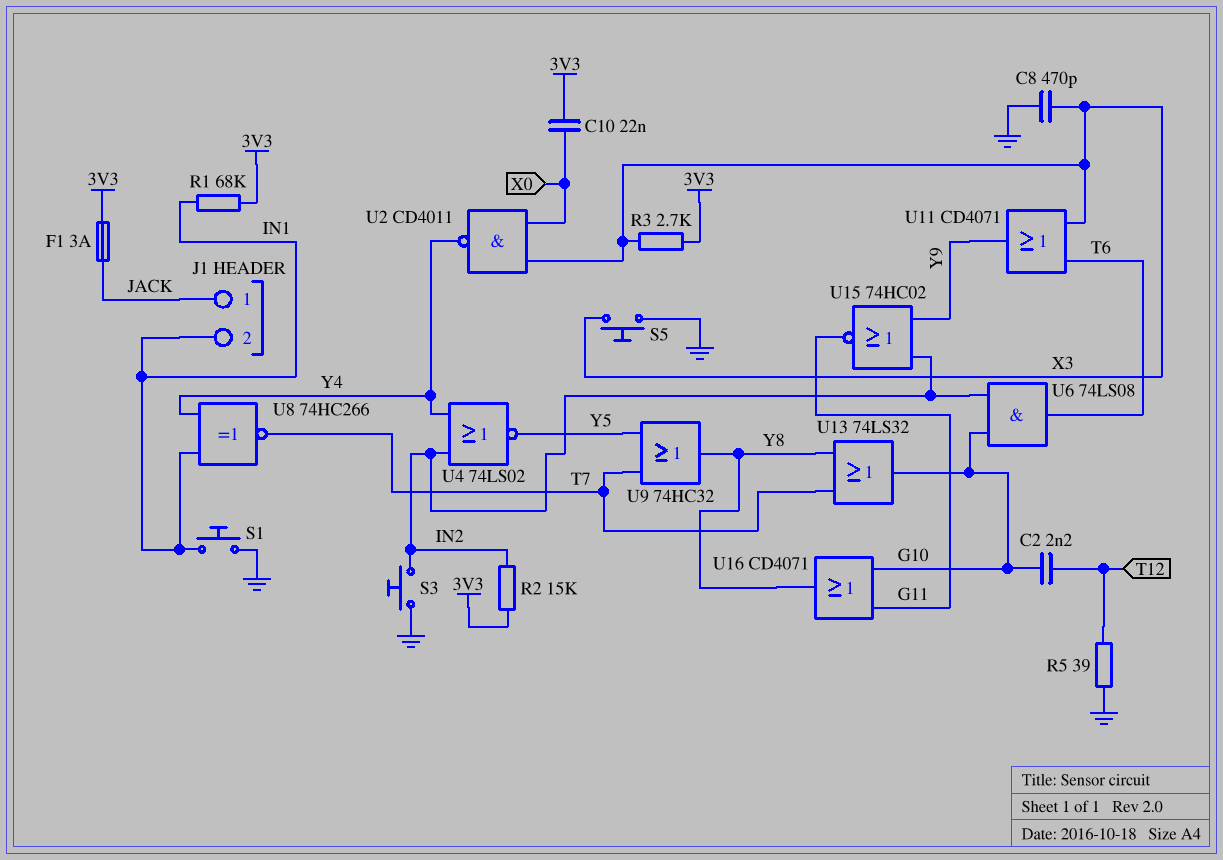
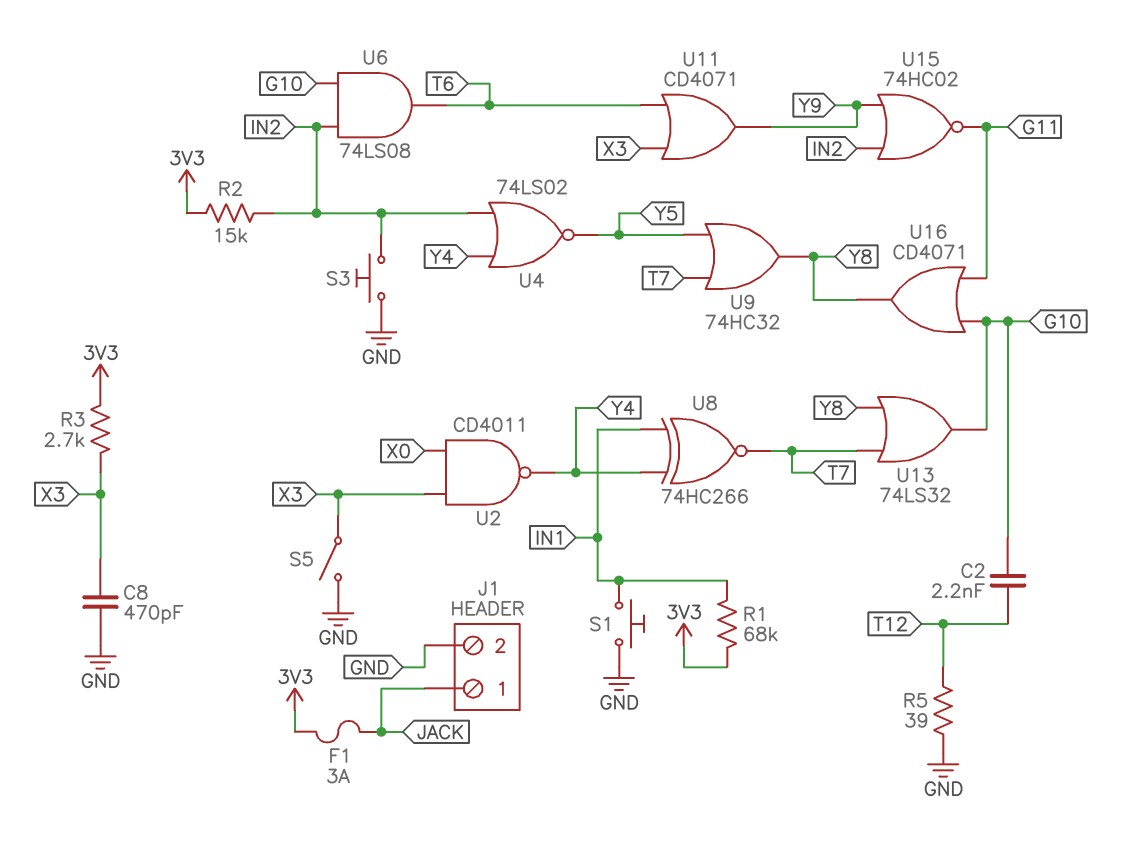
C10: 22nF (3V3, X0) -> none
J1 pin 2: IN1 -> GND
S5: button (GND, X3) -> switch (GND, X3)

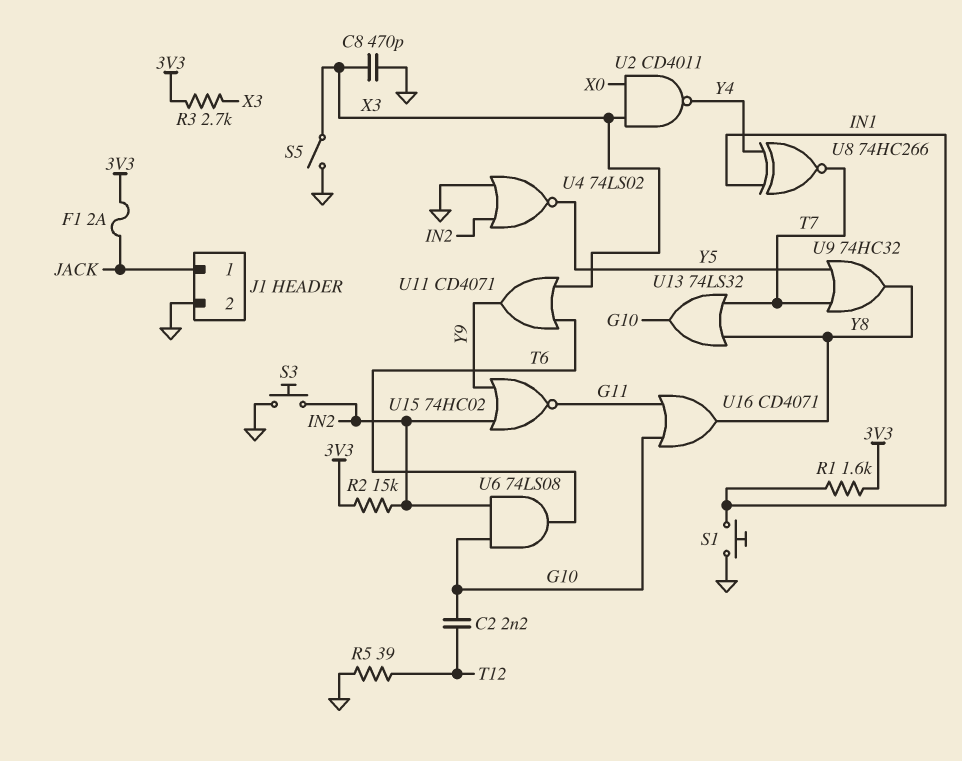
F1: 3A (3V3, JACK) -> 2A (3V3, JACK)
R1: 68k (3V3, IN1) -> 1.6k (3V3, IN1)
U4: NOR 74LS02 (in IN2, in Y4, out Y5) -> NOR 74LS02 (in GND, in IN2, out Y5)

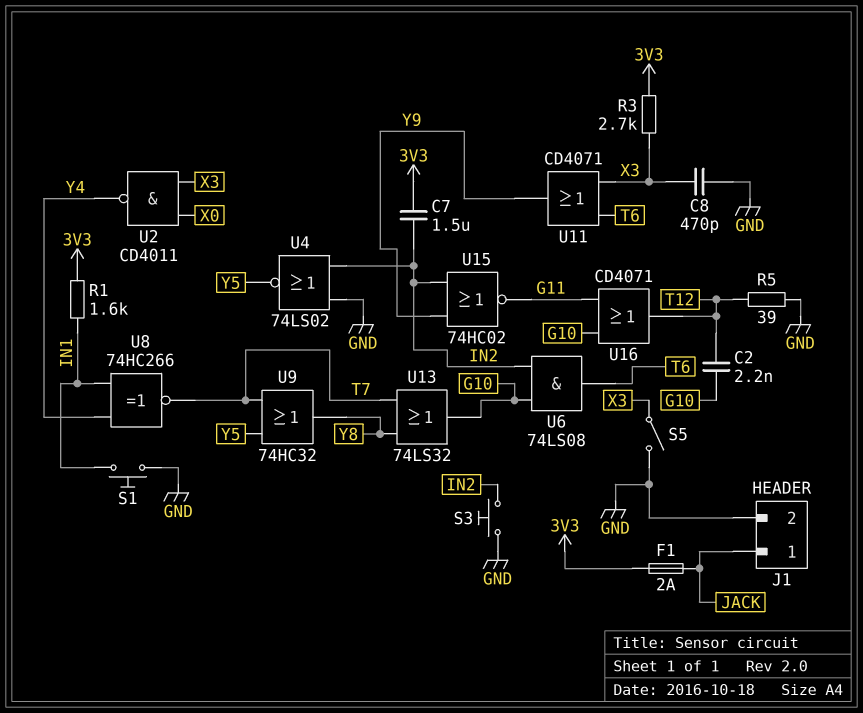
C7: none -> 1.5uF (3V3, IN2)
R2: 15k (3V3, IN2) -> none
U16: OR CD4071 (in G10, in G11, out Y8) -> OR CD4071 (in G10, in G11, out T12)

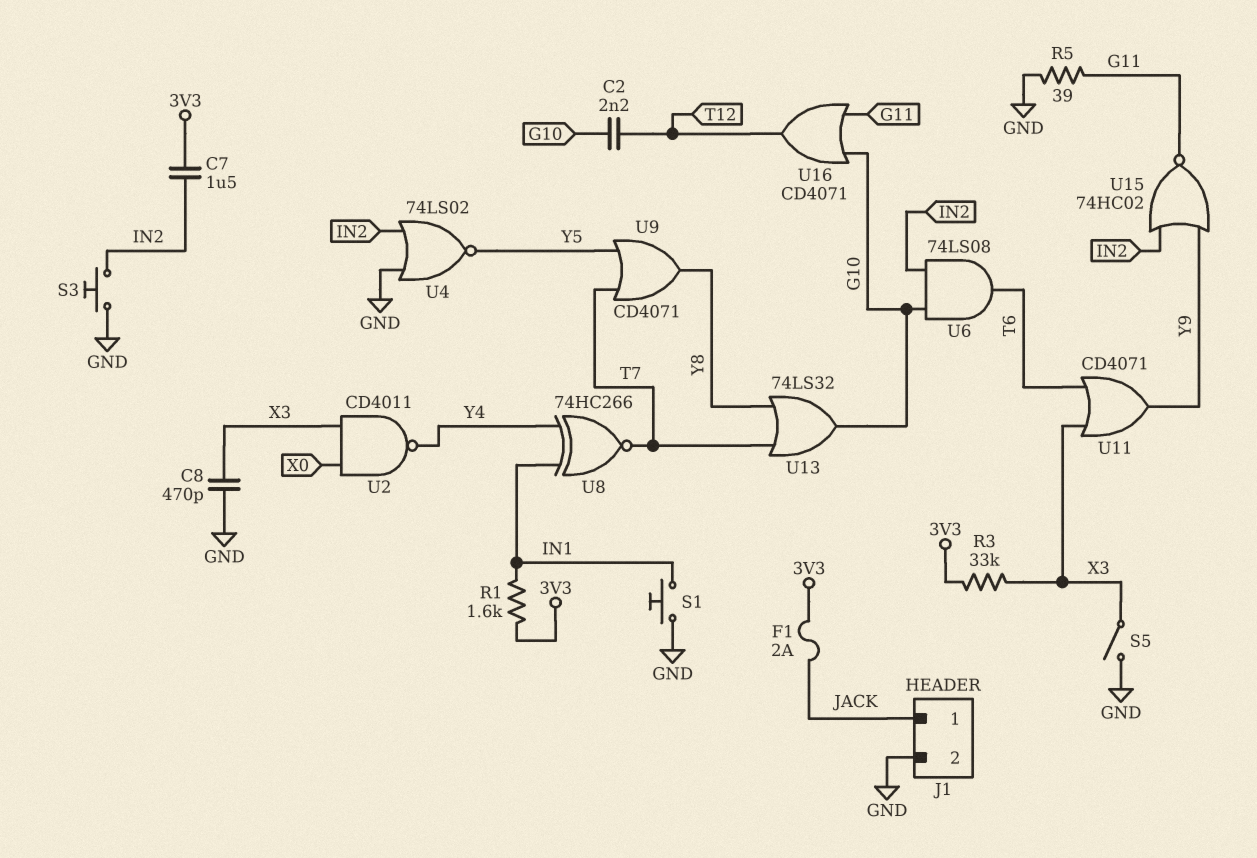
R3: 2.7k (3V3, X3) -> 33k (3V3, X3)
R5: 39 (GND, T12) -> 39 (G11, GND)
U9: OR 74HC32 (in T7, in Y5, out Y8) -> OR CD4071 (in T7, in Y5, out Y8)

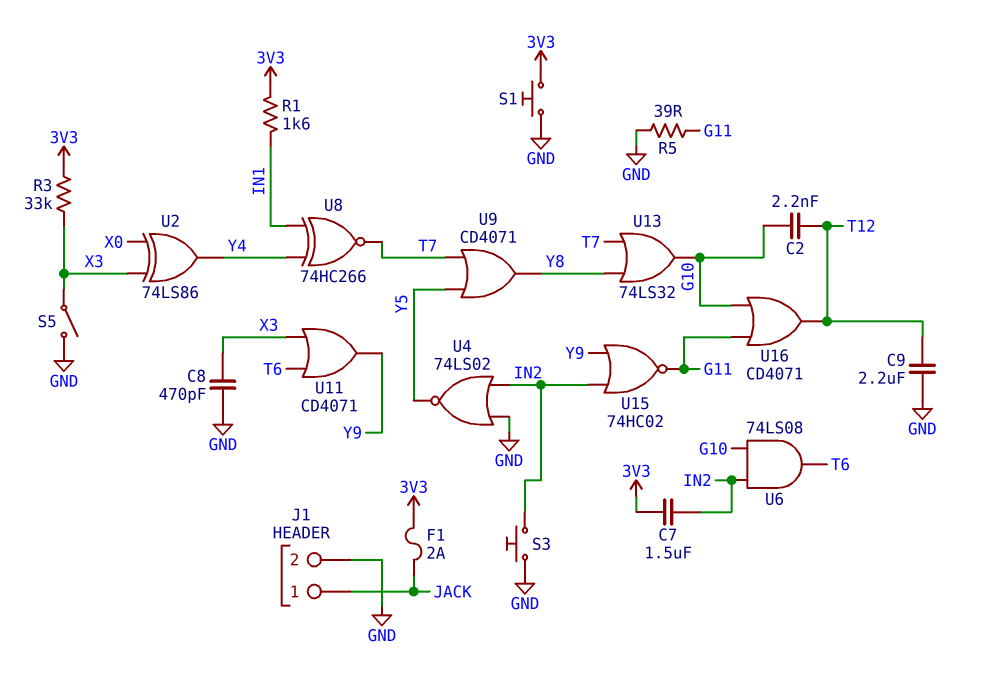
C9: none -> 2.2uF (GND, T12)
S1: button (GND, IN1) -> button (3V3, GND)
U2: NAND CD4011 (in X0, in X3, out Y4) -> XOR 74LS86 (in X0, in X3, out Y4)

